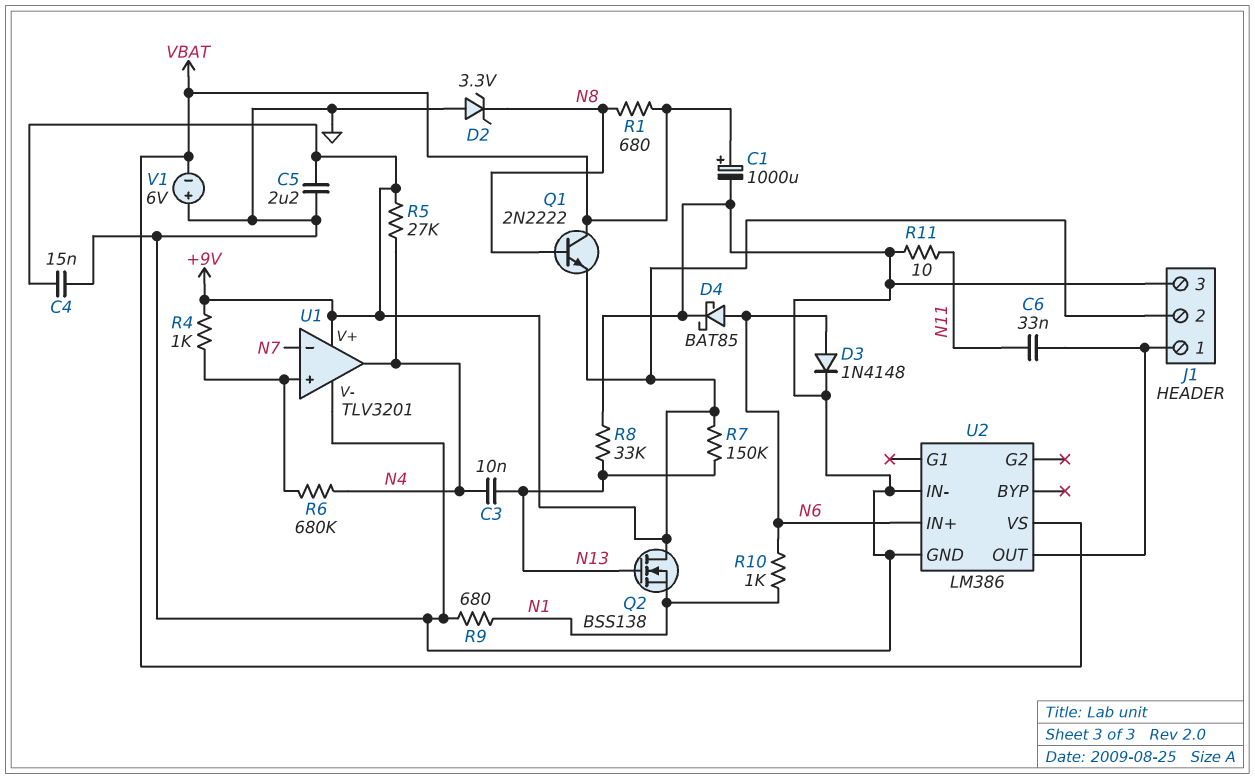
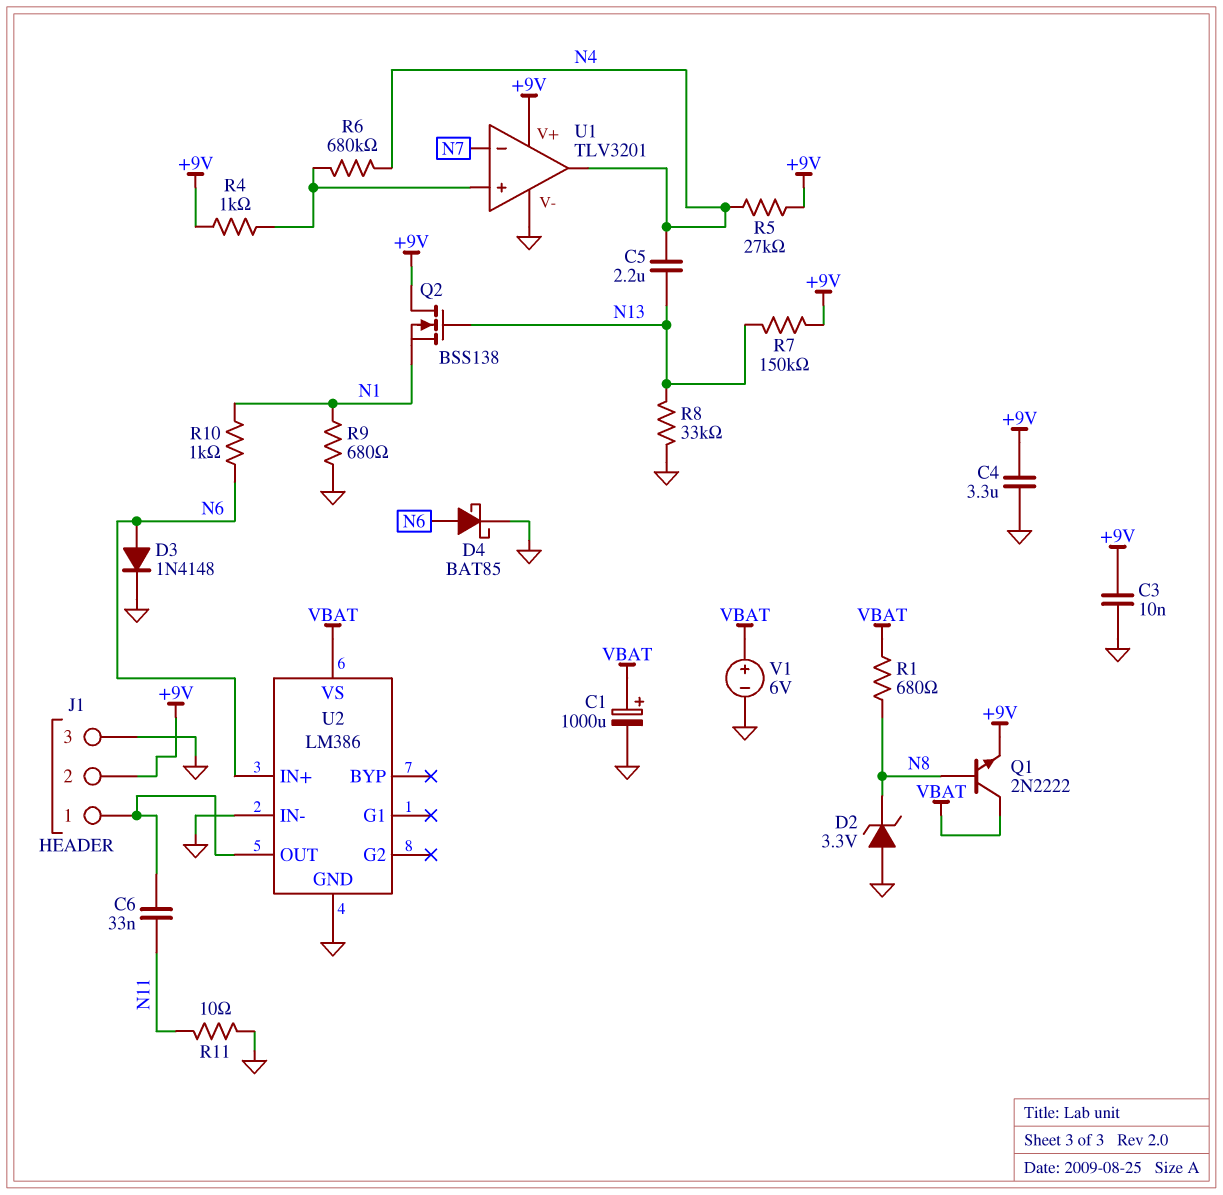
C3: 10nF (N4, N13) -> 10nF (+9V, GND)
C4: 15nF (+9V, GND) -> 3.3uF (+9V, GND)
C5: 2.2uF (+9V, GND) -> 2.2uF (N4, N13)
V1: 6V (plus GND, minus VBAT) -> 6V (plus VBAT, minus GND)

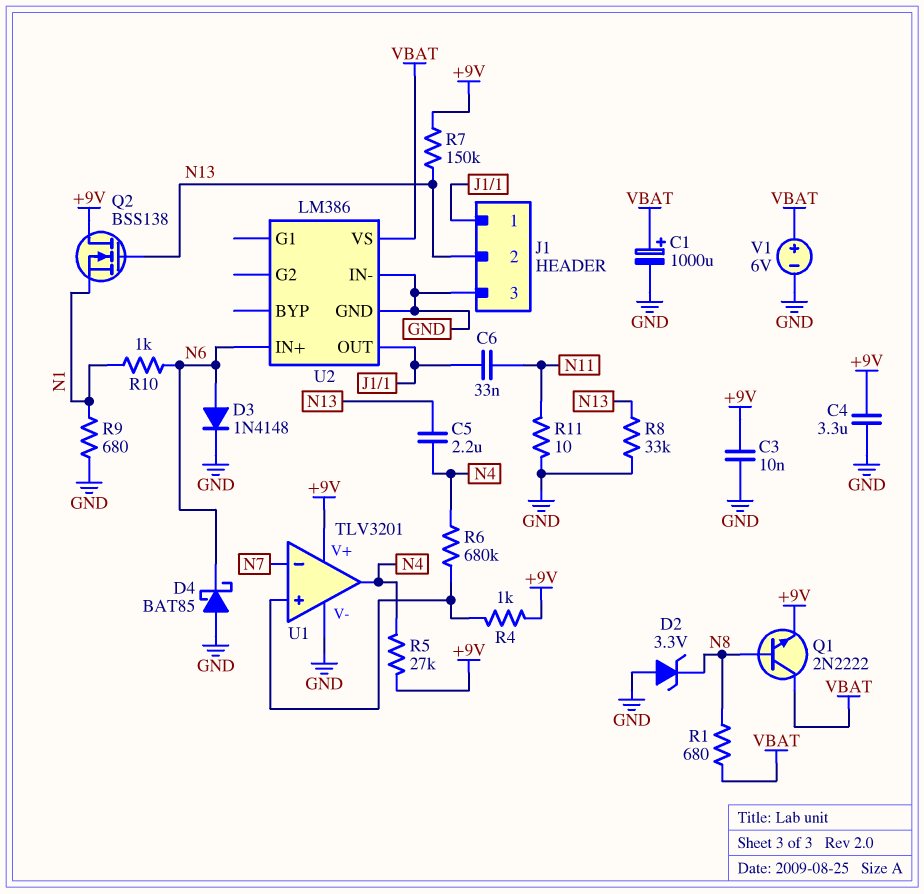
D4: schottky BAT85 (A N6, K GND) -> schottky BAT85 (A GND, K N6)
J1 pin 2: +9V -> N13

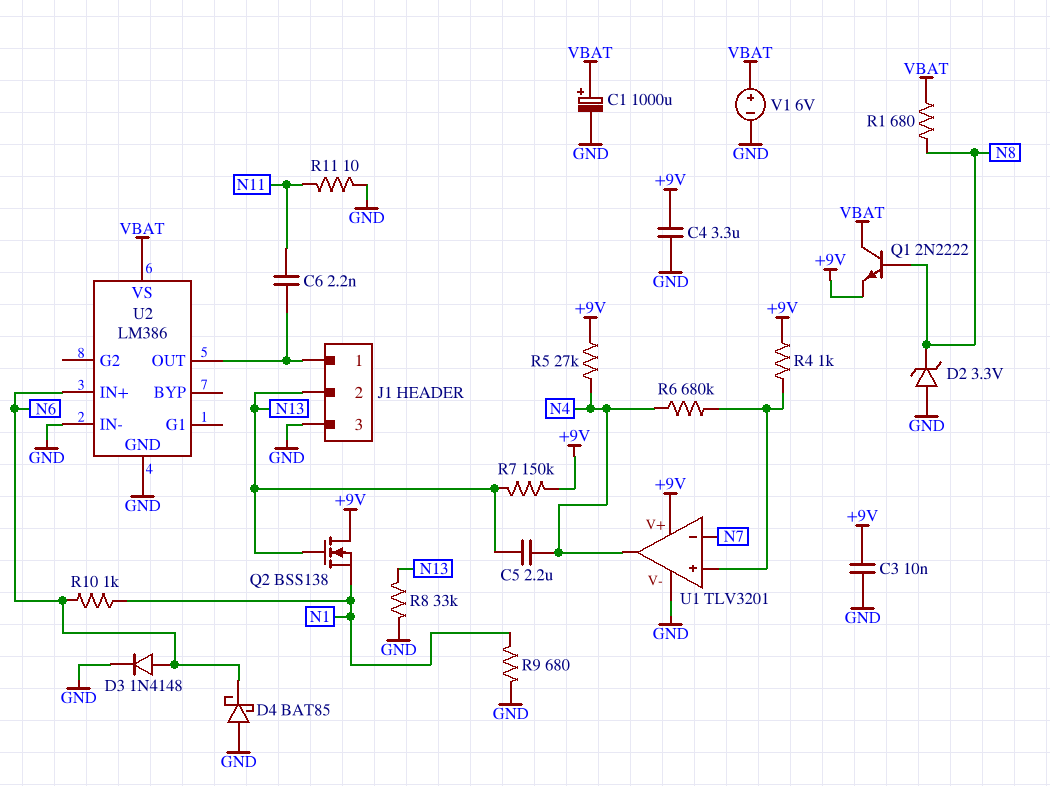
C6: 33nF (J1/1, N11) -> 2.2nF (J1/1, N11)

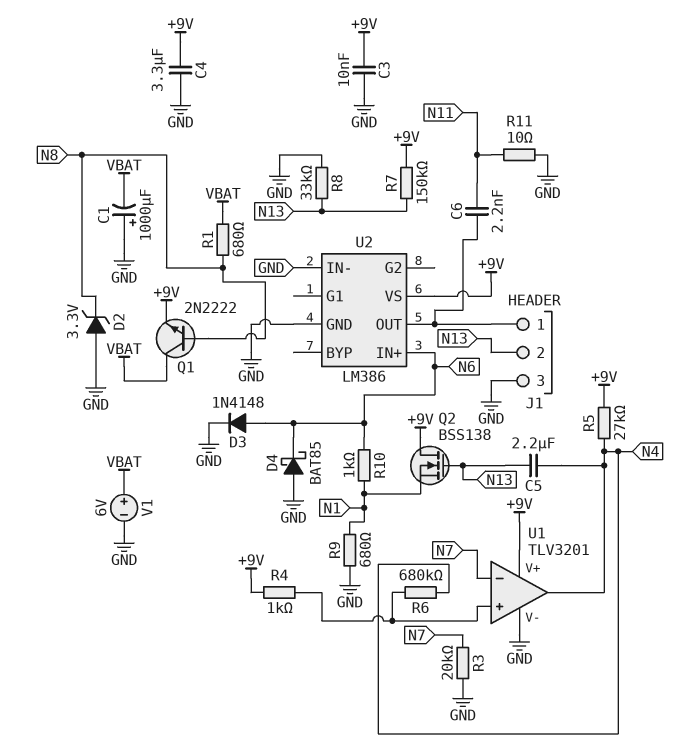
C1: 1000uF (plus VBAT, minus GND) -> 1000uF (plus GND, minus VBAT)
R3: none -> 20k (GND, N7)
U2 pin VS: VBAT -> +9V

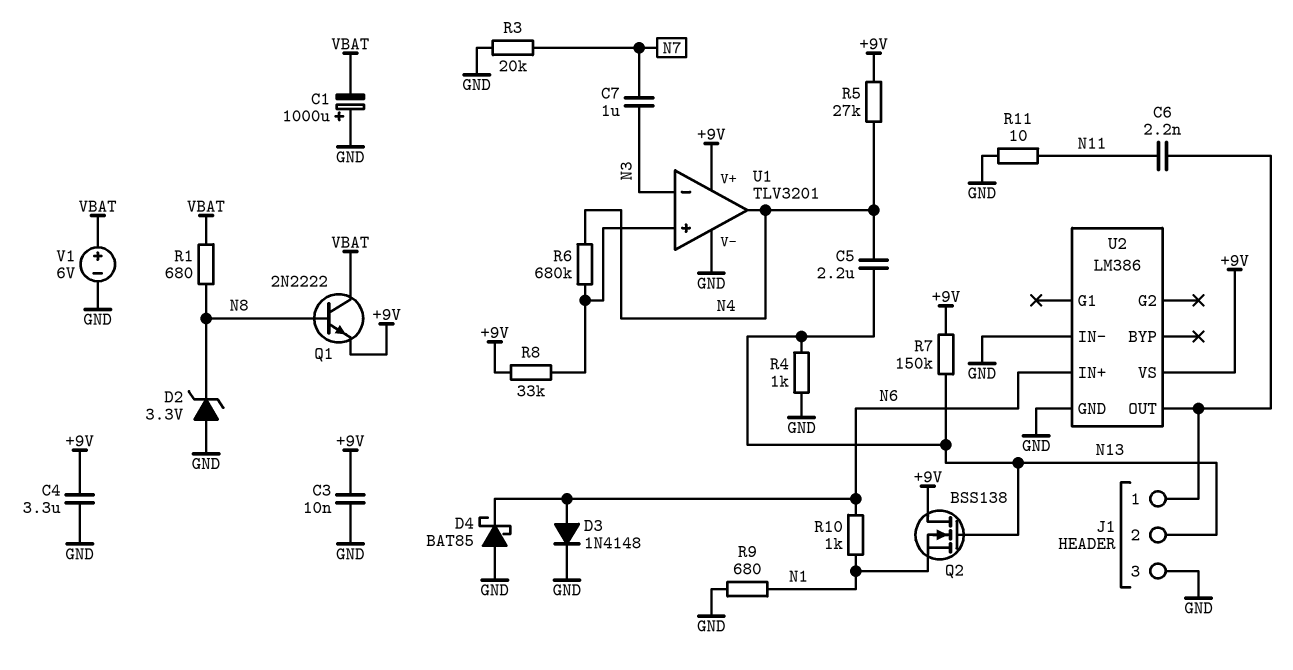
C7: none -> 1uF (N3, N7)
R4: 1k (+9V, U1/in+) -> 1k (GND, N13)
R8: 33k (GND, N13) -> 33k (+9V, U1/in+)
U1 pin in-: N7 -> N3

